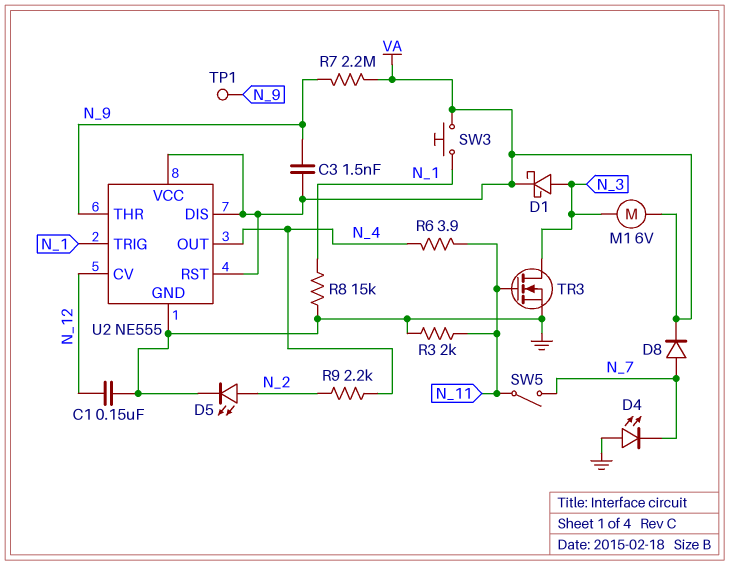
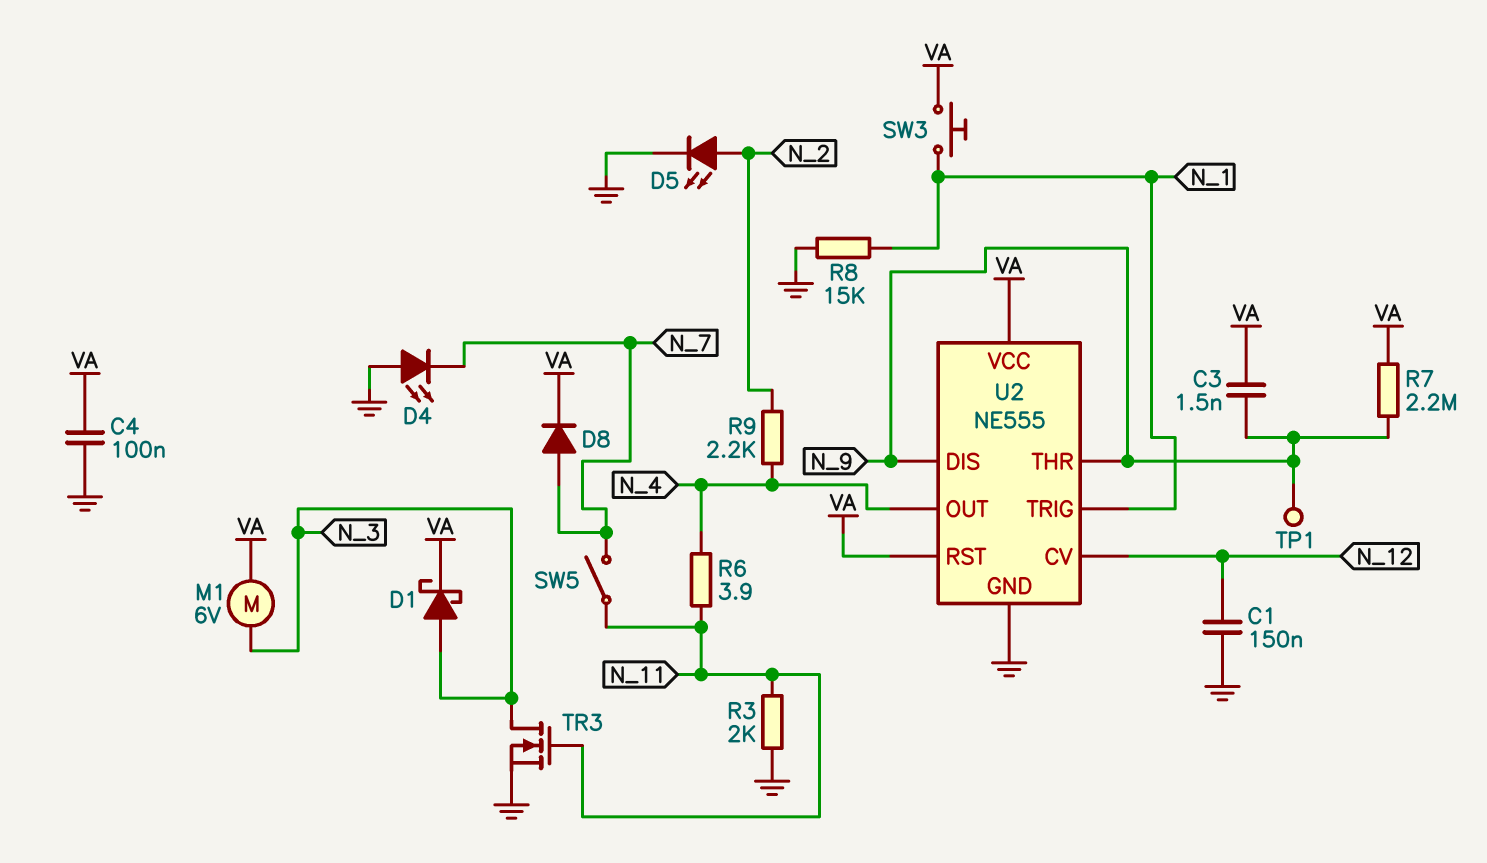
C4: none -> 100nF (GND, VA)
U2 pin DIS: VA -> N_9

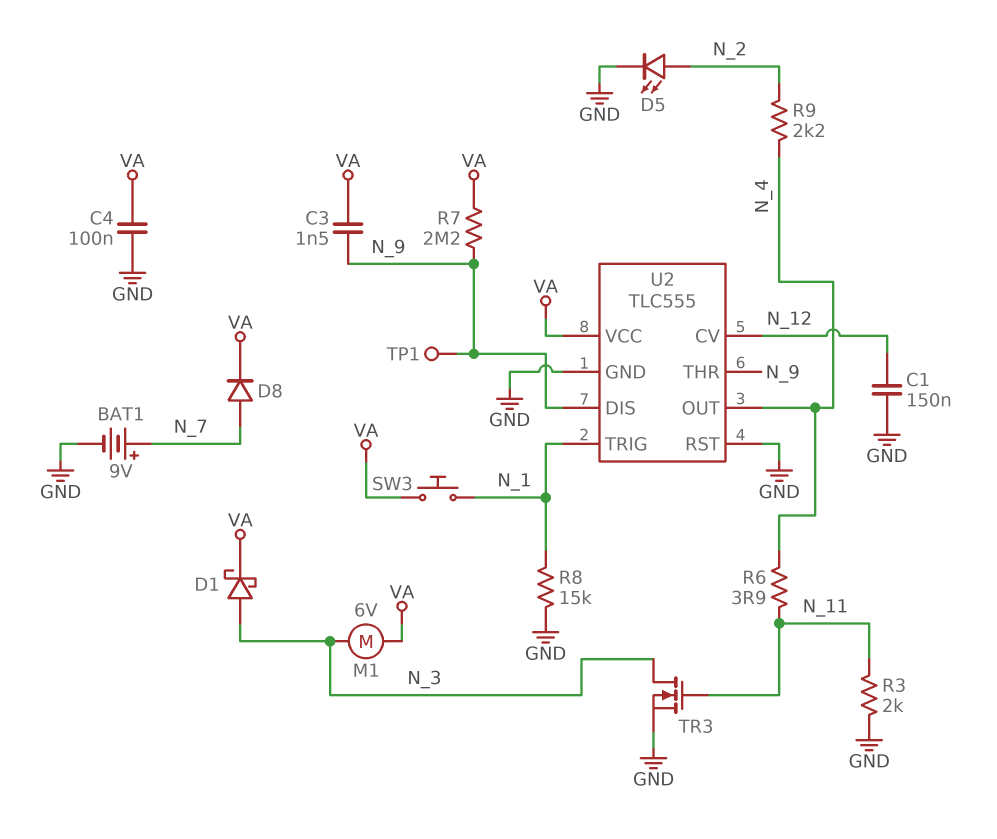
BAT1: none -> 9V (plus N_7, minus GND)
D4: LED (A GND, K N_7) -> none
SW5: switch (N_7, N_11) -> none
U2: NE555 -> TLC555
U2 pin RST: VA -> GND

